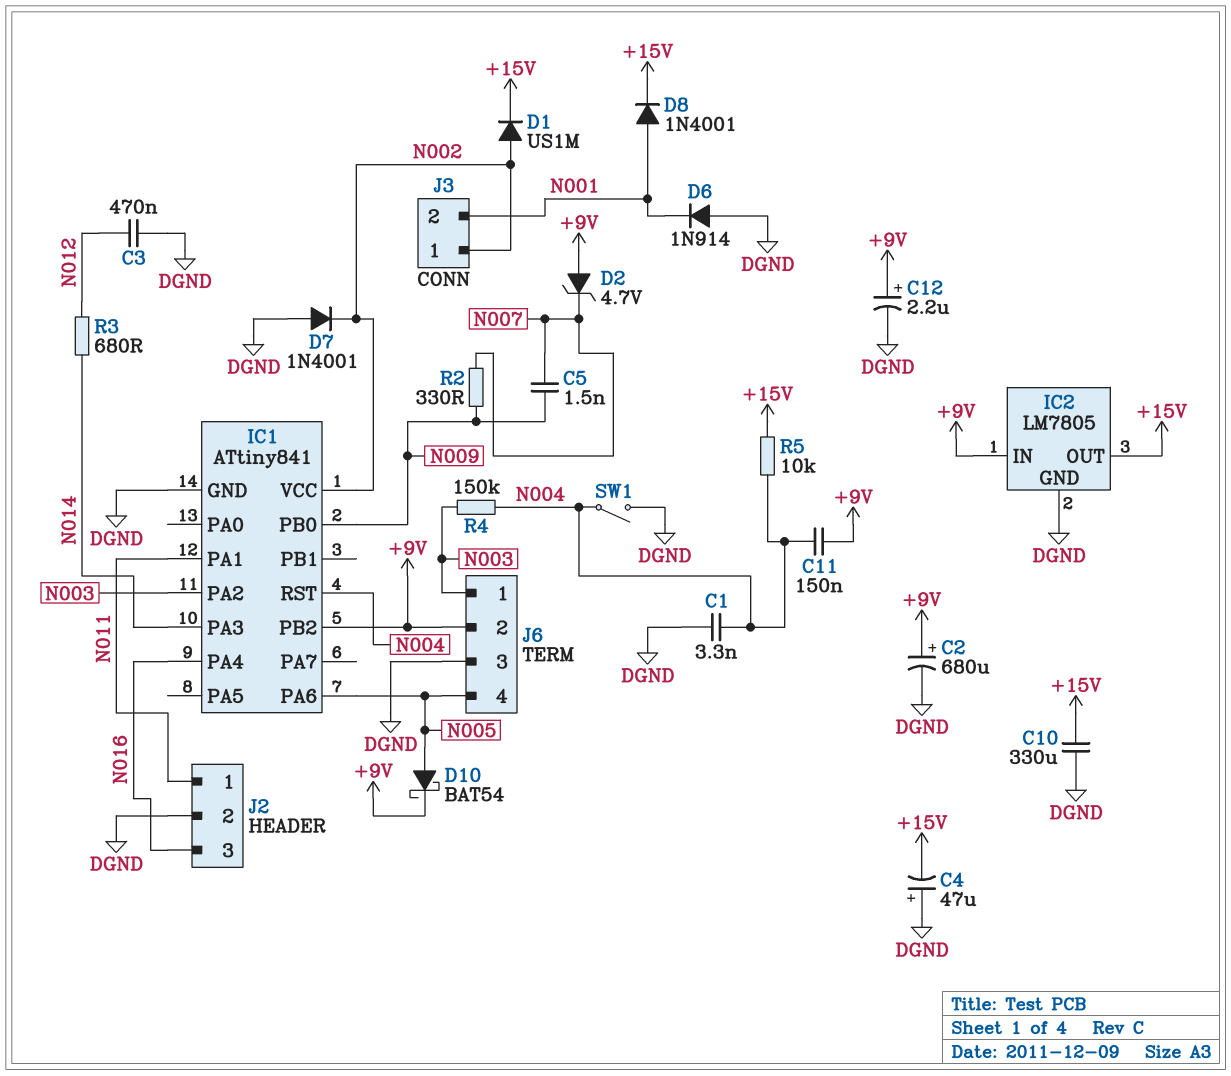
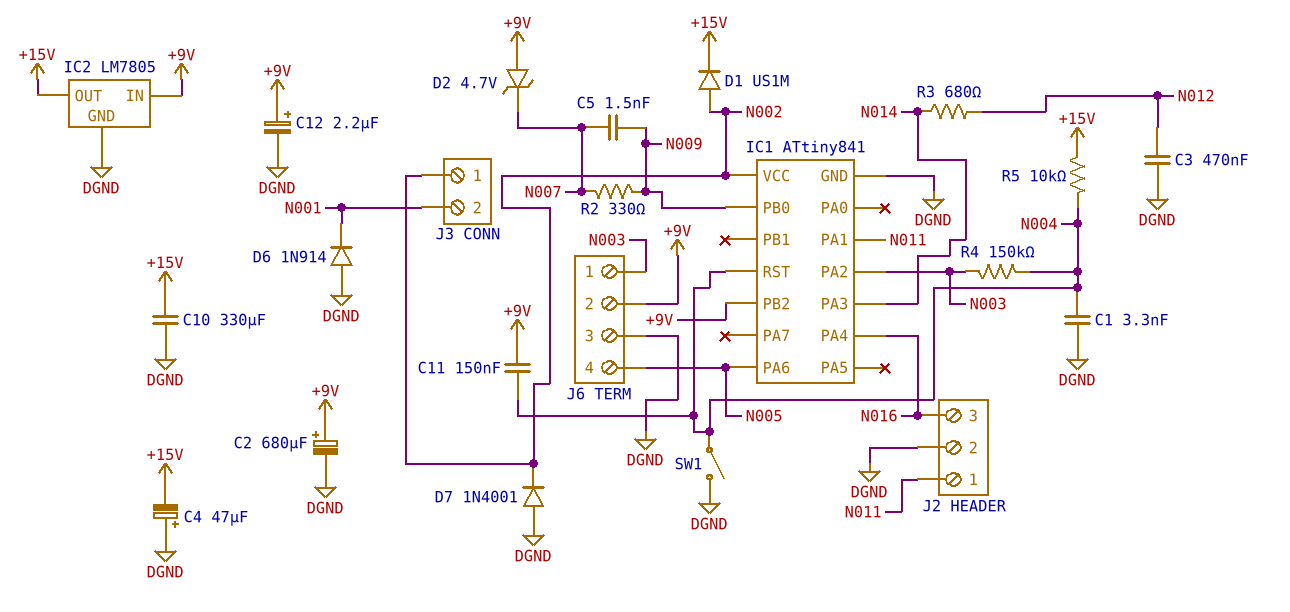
D8: diode 1N4001 (A N001, K +15V) -> none
D10: schottky BAT54 (A N005, K +9V) -> none

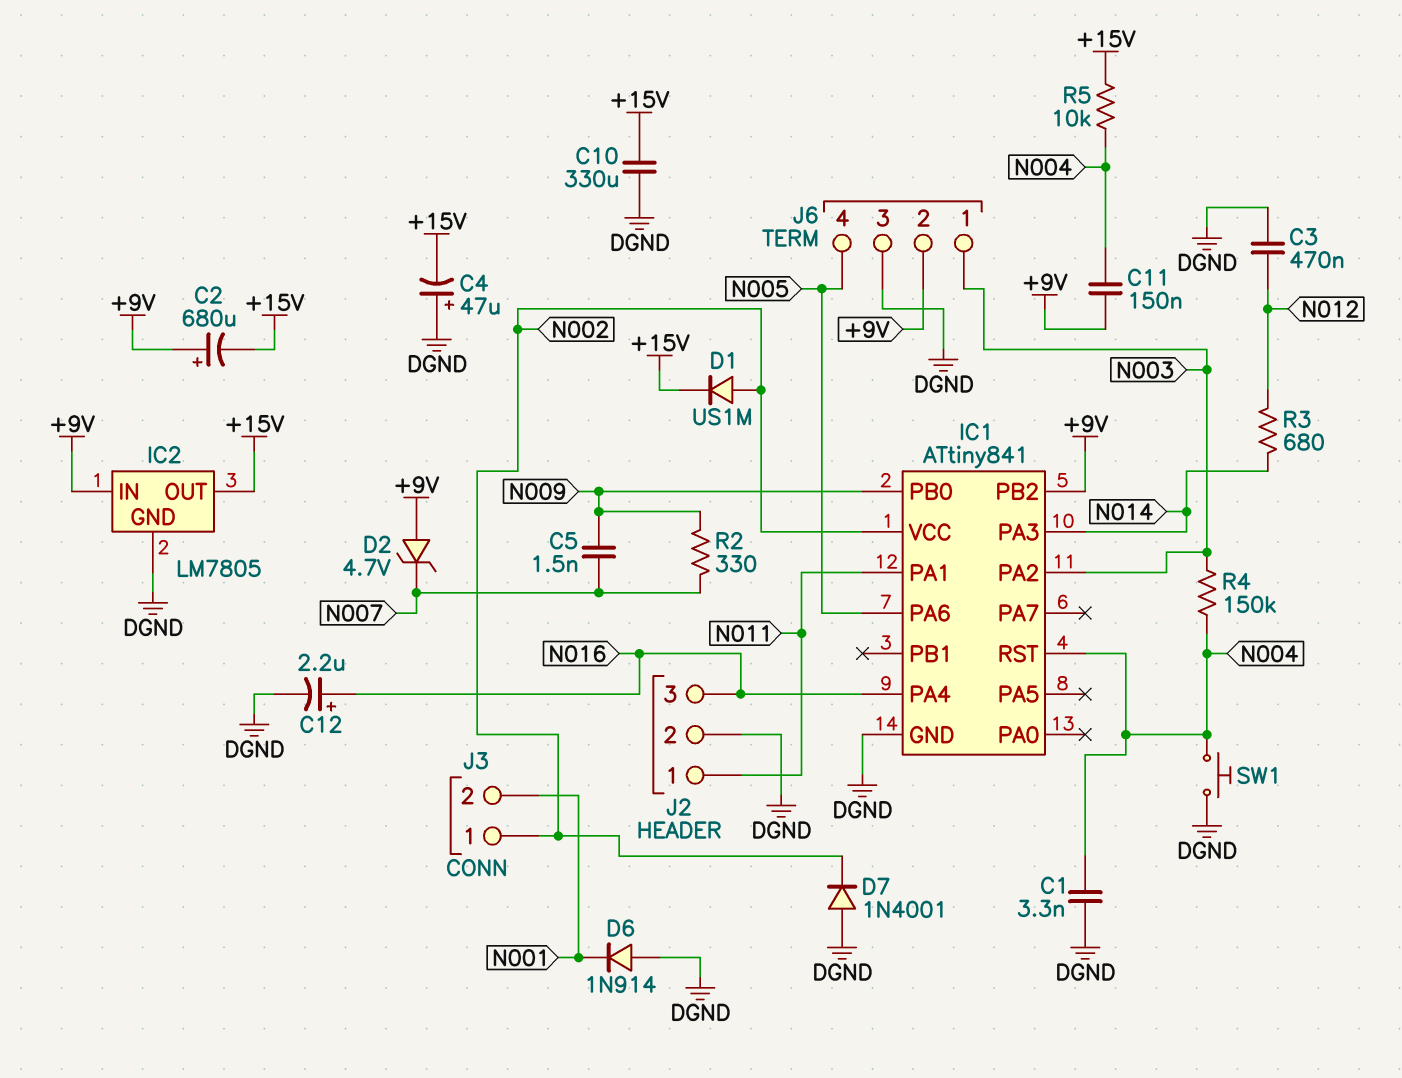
C2: 680uF (plus +9V, minus DGND) -> 680uF (plus +9V, minus +15V)
C12: 2.2uF (plus +9V, minus DGND) -> 2.2uF (plus N016, minus DGND)
SW1: switch (DGND, N004) -> button (DGND, N004)

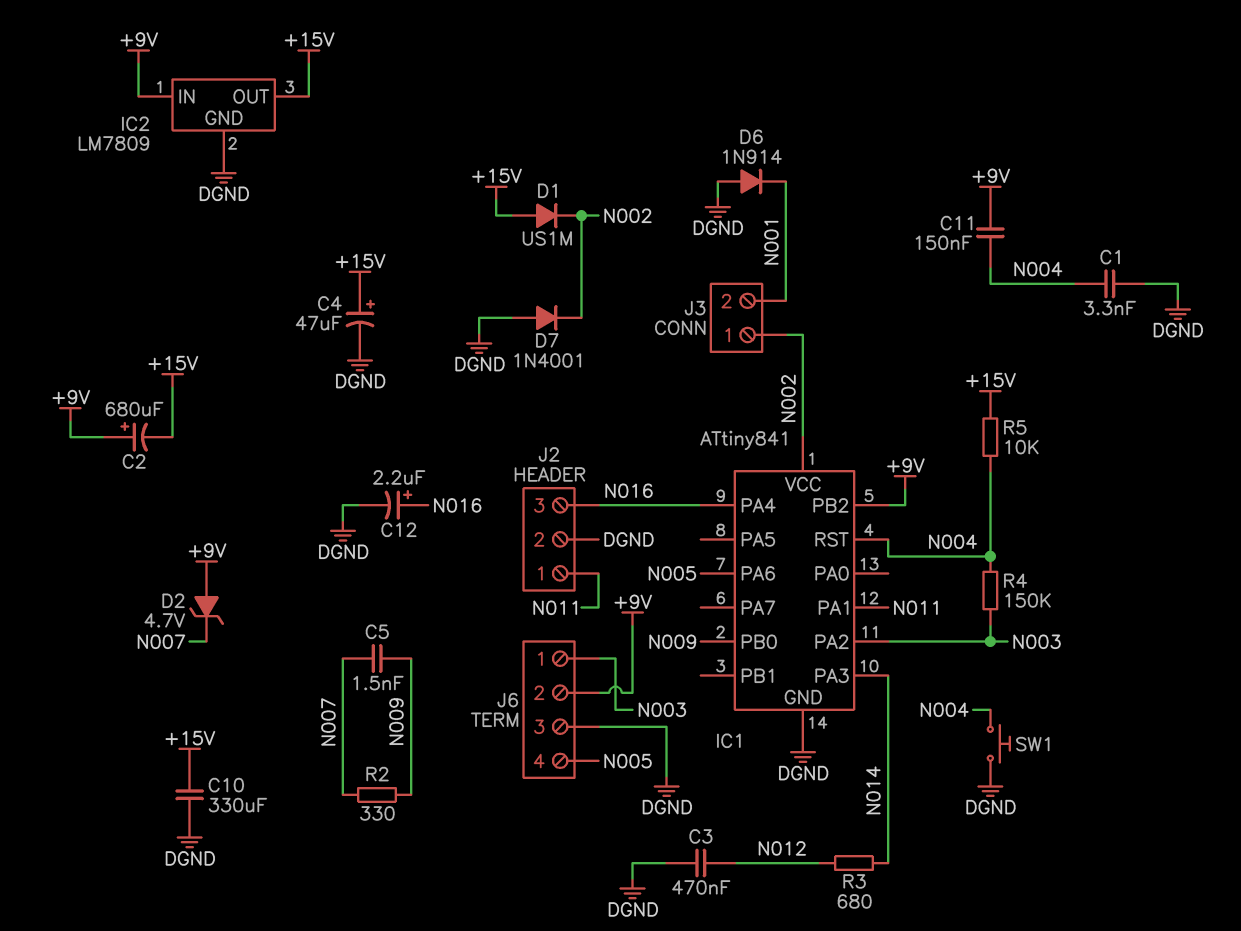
C4: 47uF (plus DGND, minus +15V) -> 47uF (plus +15V, minus DGND)
D1: diode US1M (A N002, K +15V) -> diode US1M (A +15V, K N002)
IC2: LM7805 -> LM7809

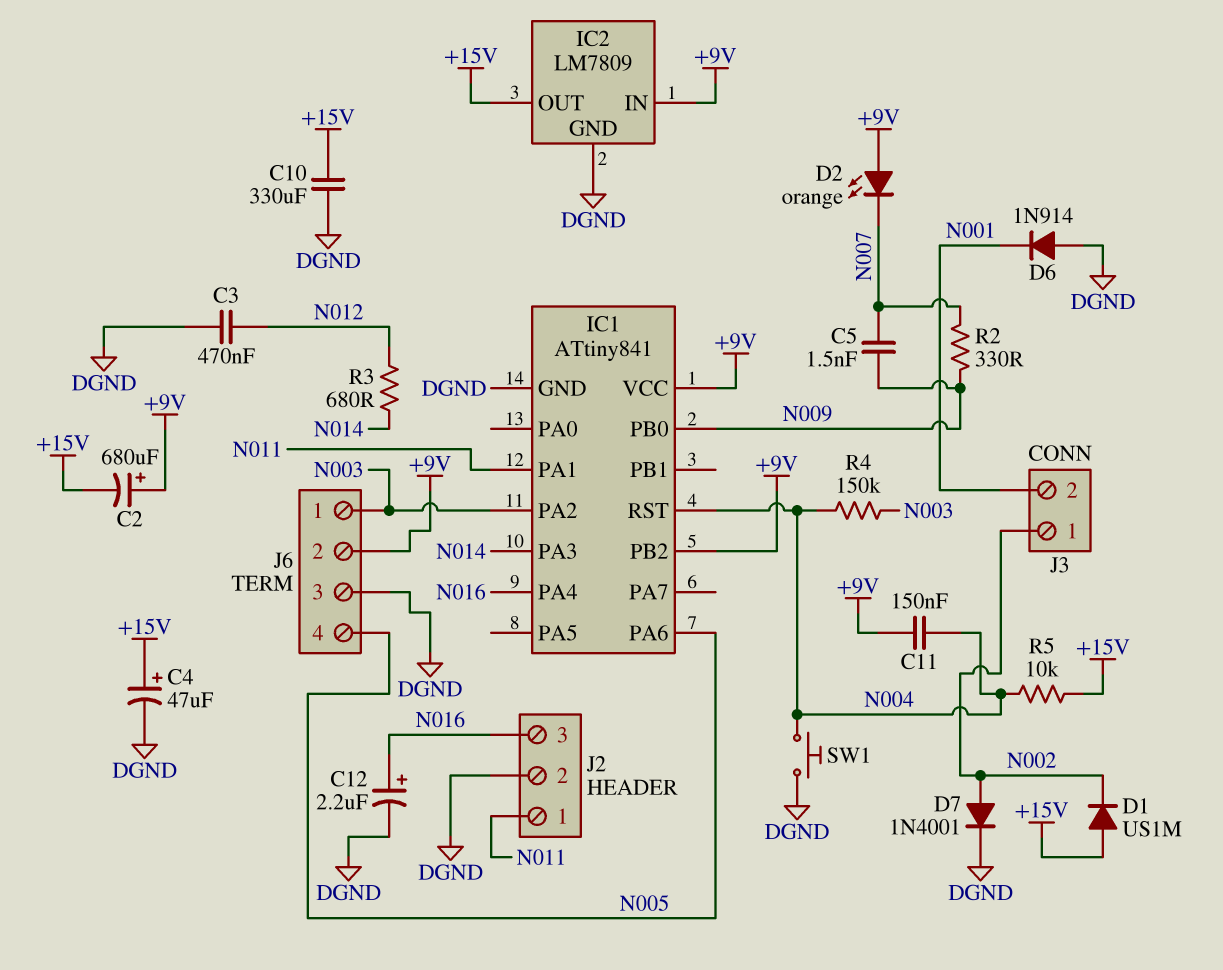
C1: 3.3nF (DGND, N004) -> none
D2: zener 4.7V (A +9V, K N007) -> LED orange (A +9V, K N007)
D7: diode 1N4001 (A DGND, K N002) -> diode 1N4001 (A N002, K DGND)
IC1 pin VCC: N002 -> +9V

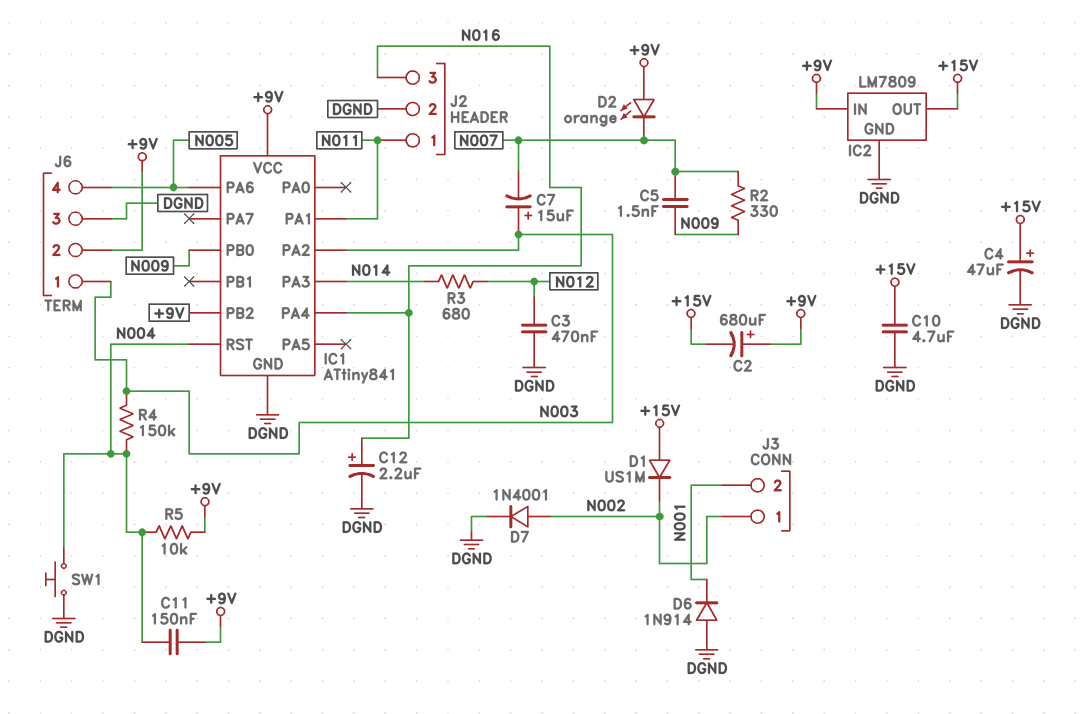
C7: none -> 15uF (plus N003, minus N007)
C10: 330uF (+15V, DGND) -> 4.7uF (+15V, DGND)
R5: 10k (+15V, N004) -> 10k (+9V, N004)

